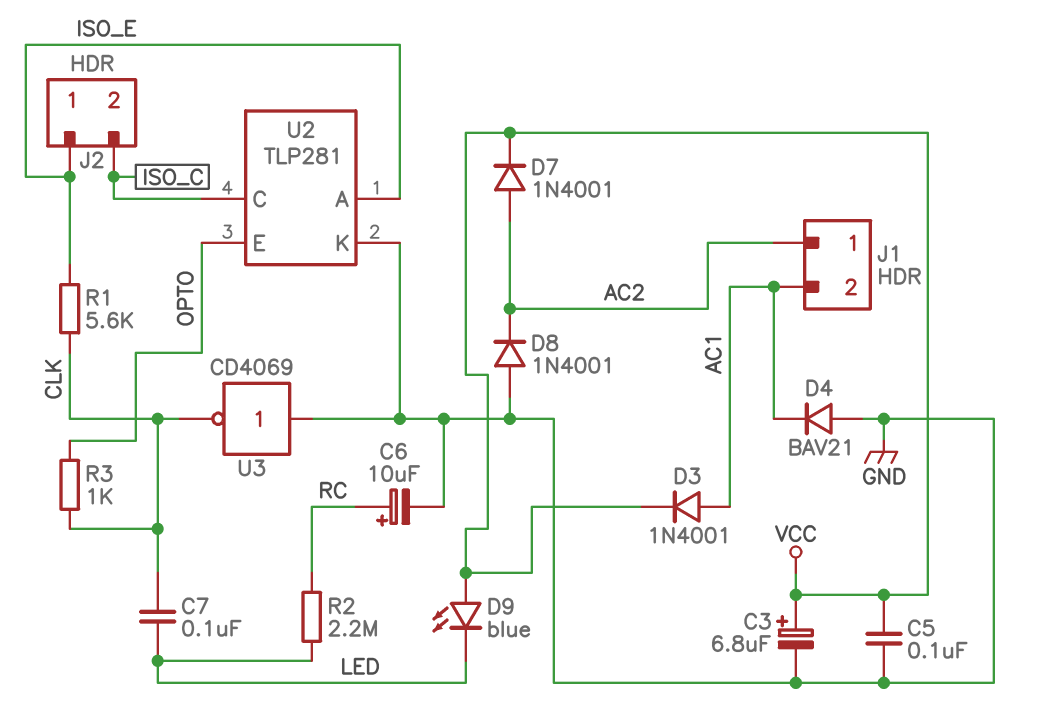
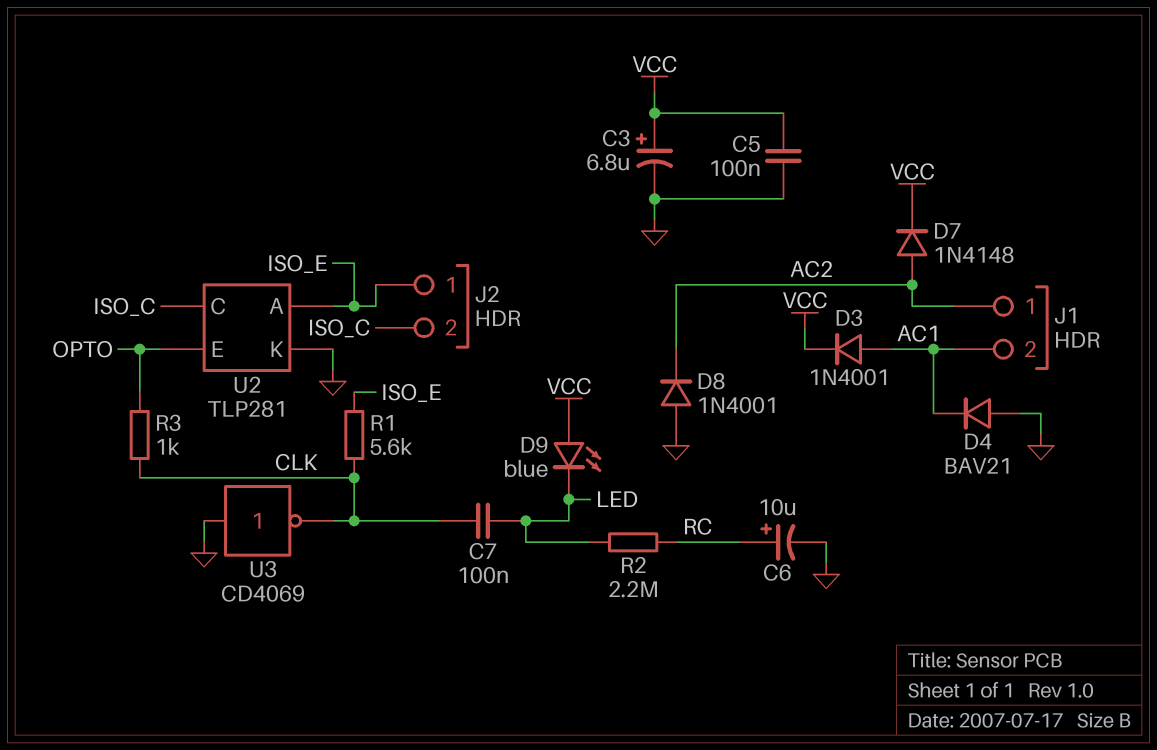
D7: diode 1N4001 (A AC2, K VCC) -> diode 1N4148 (A AC2, K VCC)

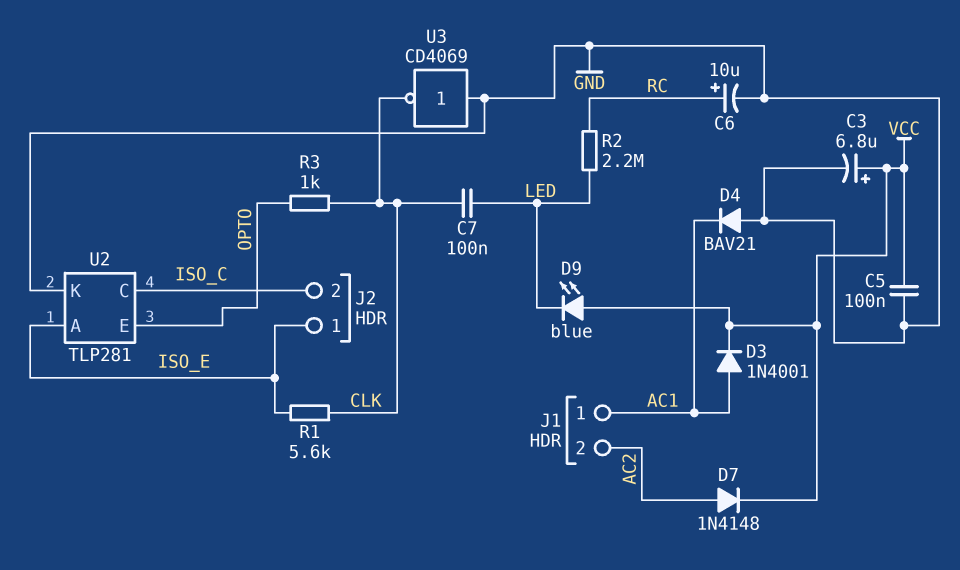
D8: diode 1N4001 (A GND, K AC2) -> none
J1 pin 1: AC2 -> AC1
J1 pin 2: AC1 -> AC2

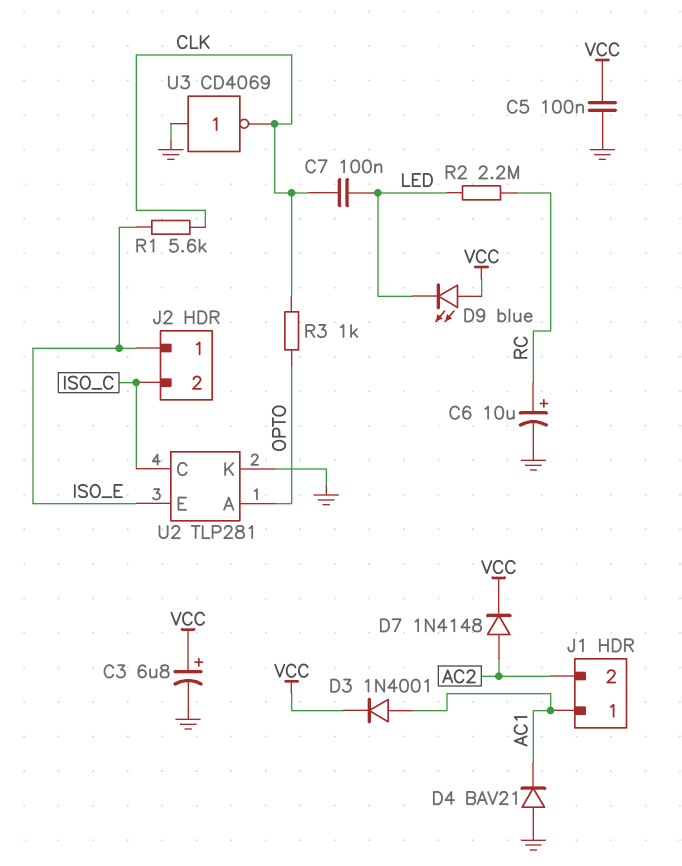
U2 pin A: ISO_E -> OPTO
U2 pin E: OPTO -> ISO_E

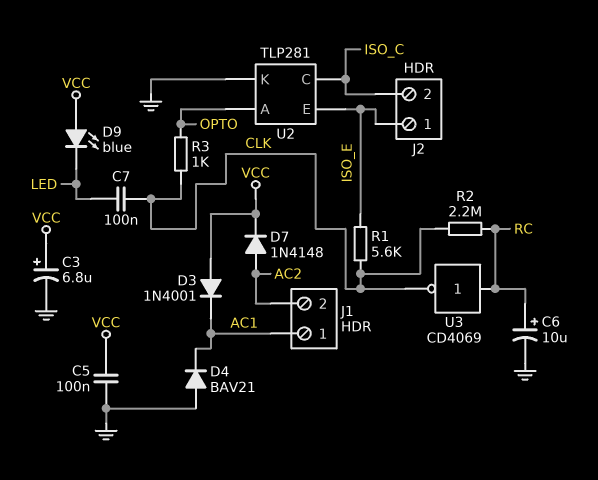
D3: diode 1N4001 (A AC1, K VCC) -> diode 1N4001 (A VCC, K AC1)
R2: 2.2M (LED, RC) -> 2.2M (CLK, RC)
U3: NOT CD4069 (in GND, out CLK) -> NOT CD4069 (in RC, out CLK)

